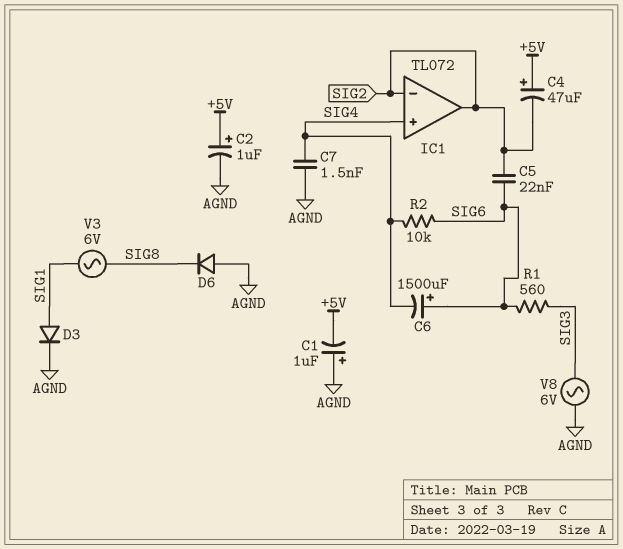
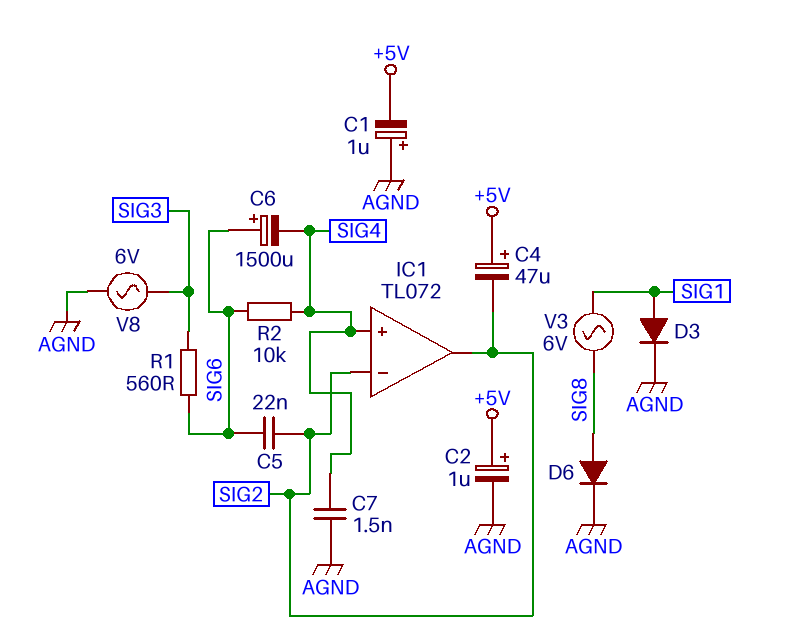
D6: diode (A AGND, K SIG8) -> diode (A SIG8, K AGND)

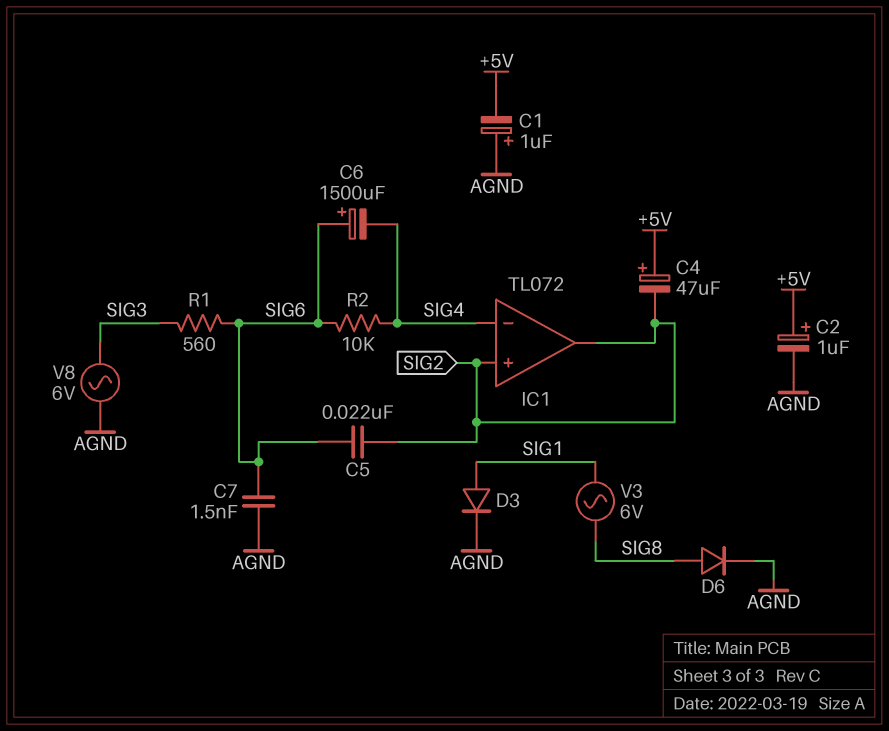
C7: 1.5nF (AGND, SIG4) -> 1.5nF (AGND, SIG6)
IC1 pin in+: SIG4 -> SIG2
IC1 pin in-: SIG2 -> SIG4

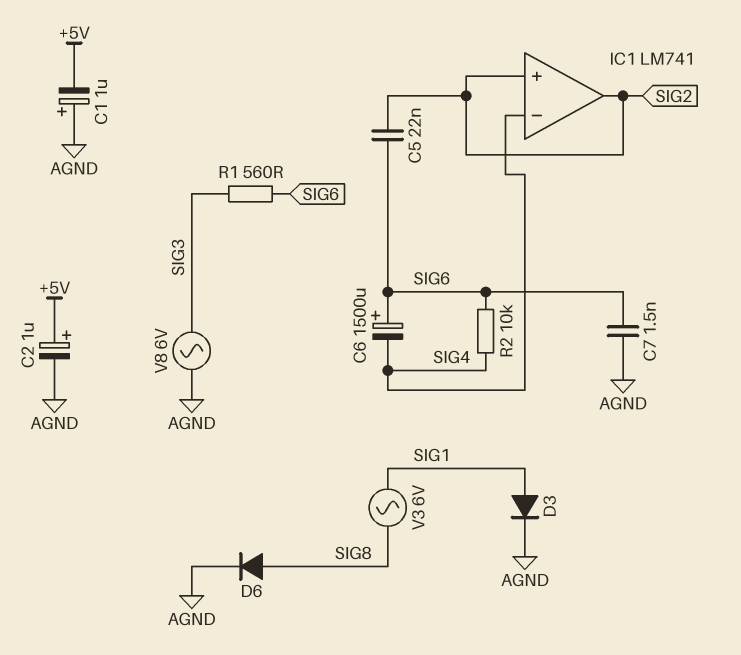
C4: 47uF (plus +5V, minus SIG2) -> none
IC1: TL072 -> LM741

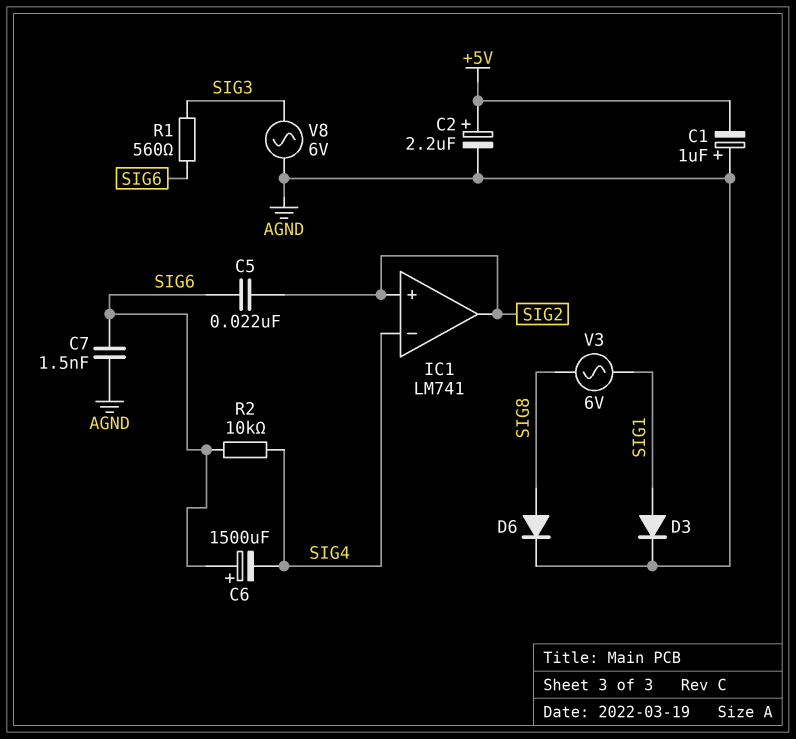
C2: 1uF (plus +5V, minus AGND) -> 2.2uF (plus +5V, minus AGND)

